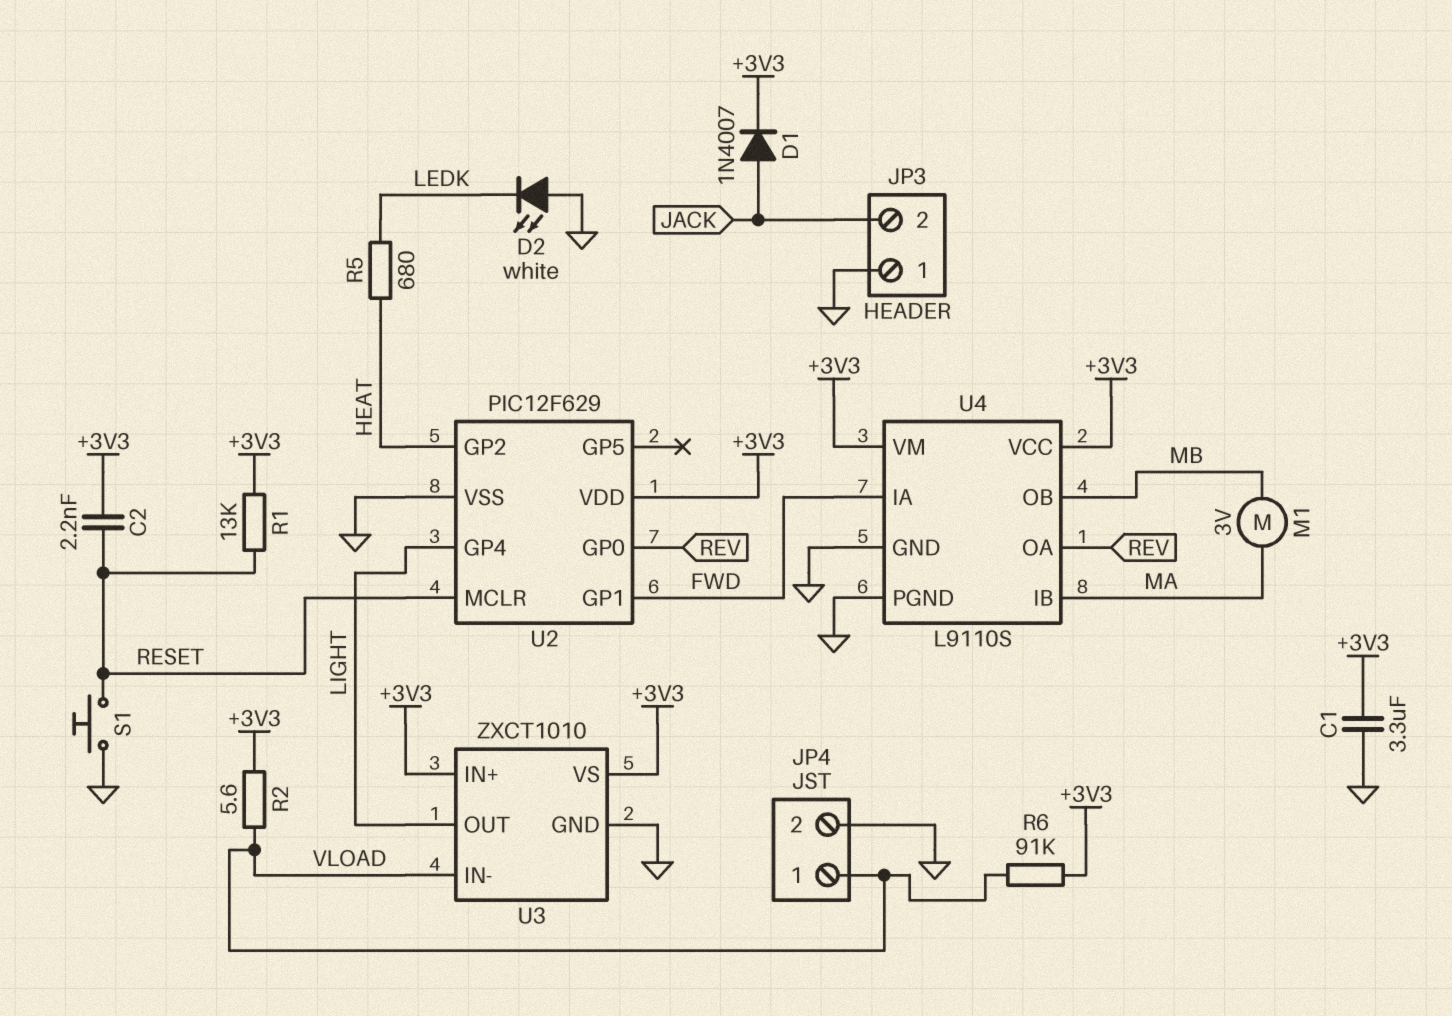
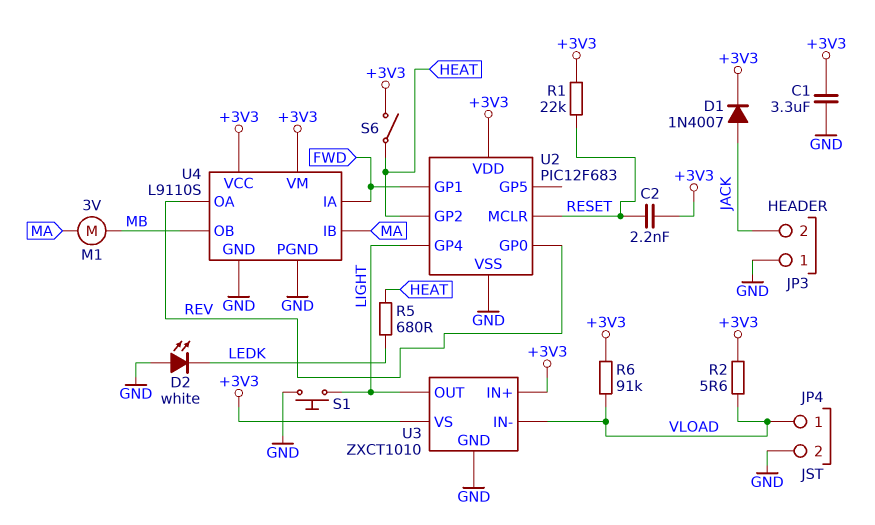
R1: 13k (+3V3, RESET) -> 22k (+3V3, RESET)
S1: button (GND, RESET) -> button (GND, LIGHT)
S6: none -> switch (+3V3, HEAT)
U2: PIC12F629 -> PIC12F683

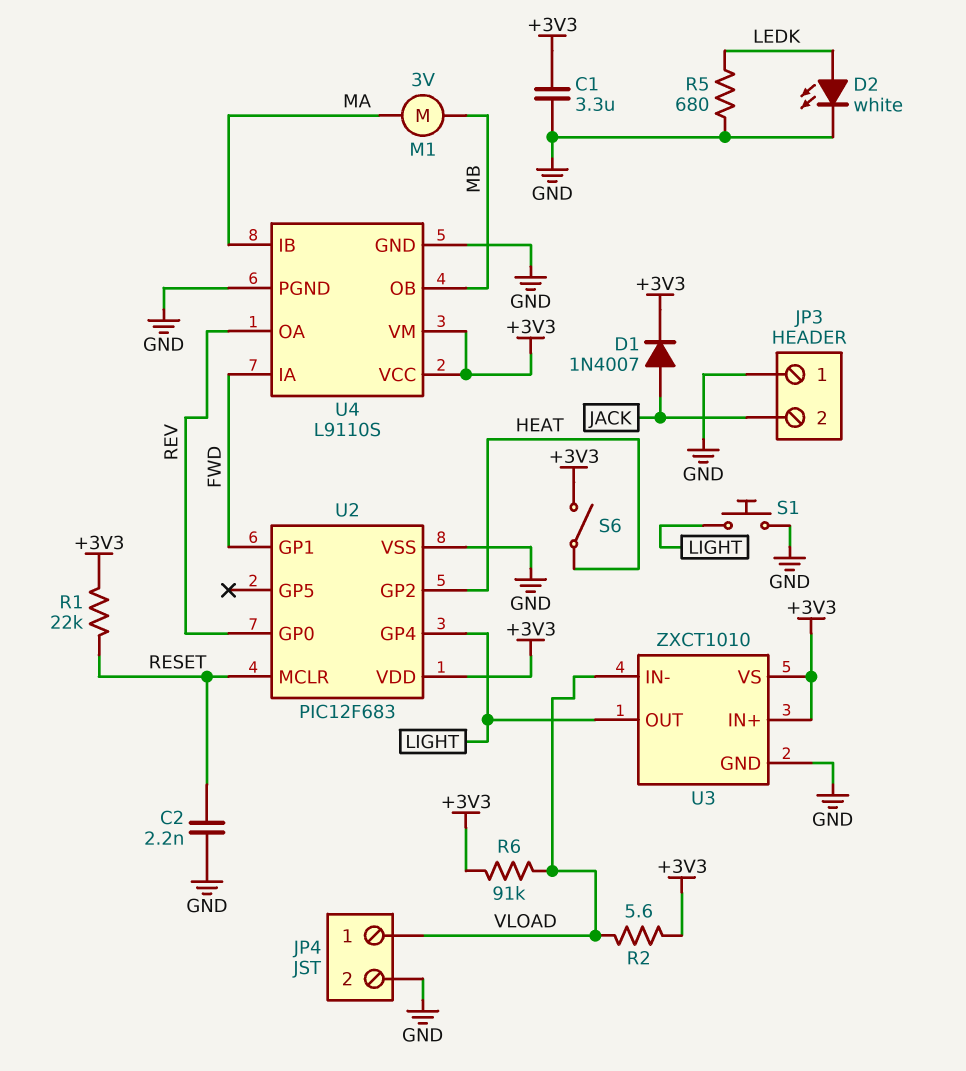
C2: 2.2nF (+3V3, RESET) -> 2.2nF (GND, RESET)
D2: LED white (A GND, K LEDK) -> LED white (A LEDK, K GND)
R5: 680 (HEAT, LEDK) -> 680 (GND, LEDK)

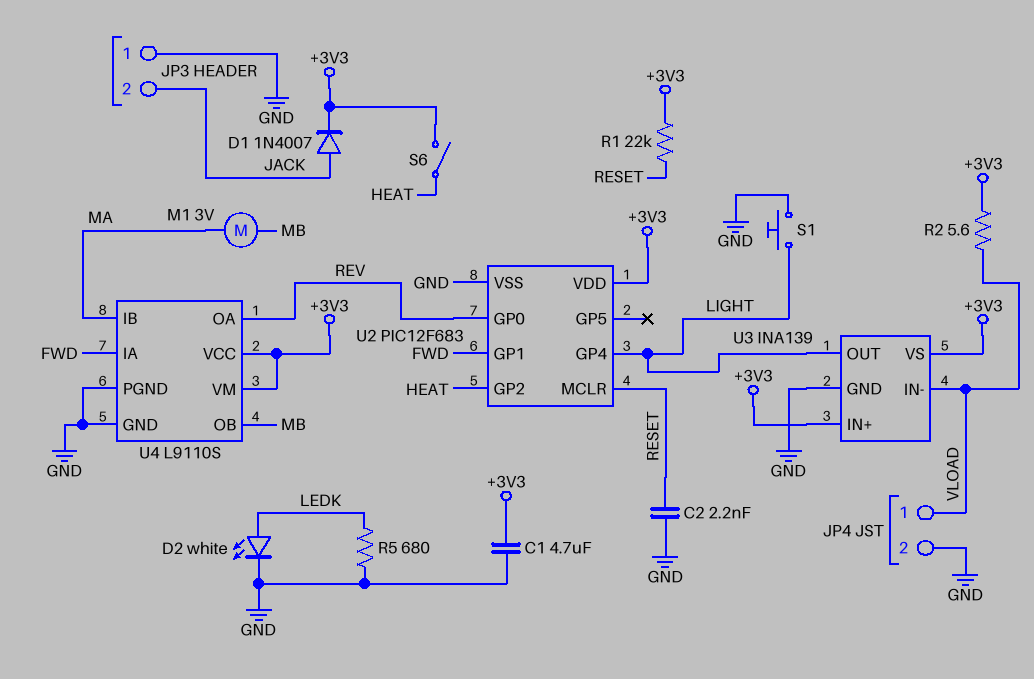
C1: 3.3uF (+3V3, GND) -> 4.7uF (+3V3, GND)
R6: 91k (+3V3, VLOAD) -> none
U3: ZXCT1010 -> INA139

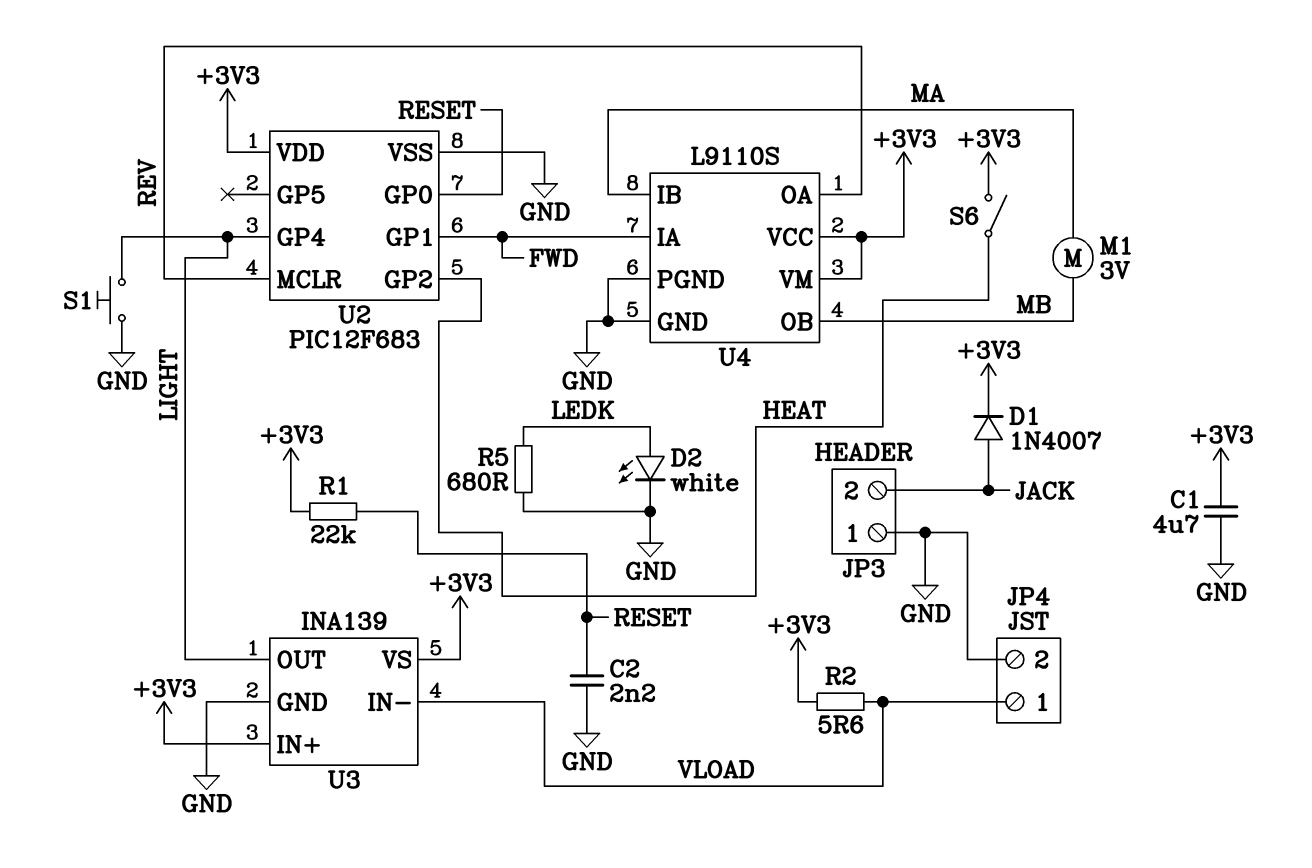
U2 pin GP0: REV -> RESET
U2 pin MCLR: RESET -> REV

